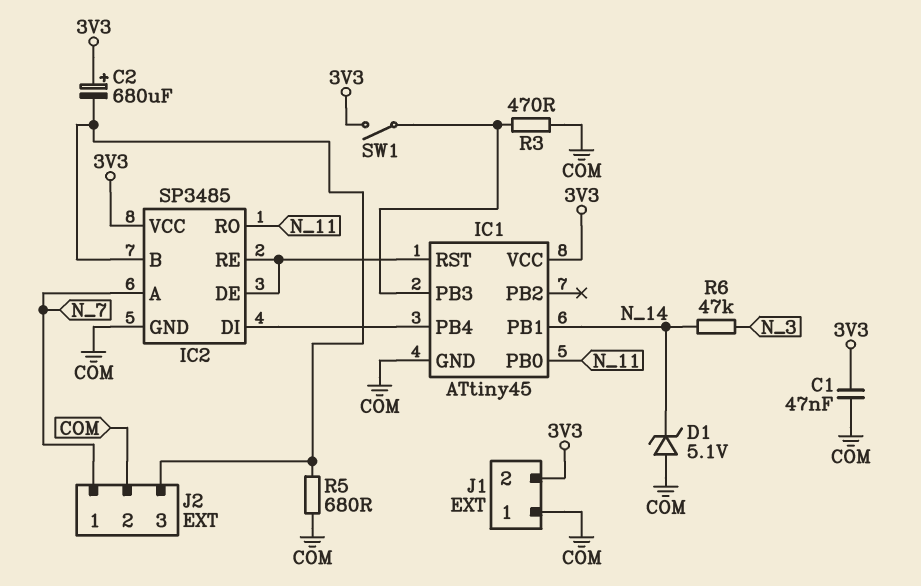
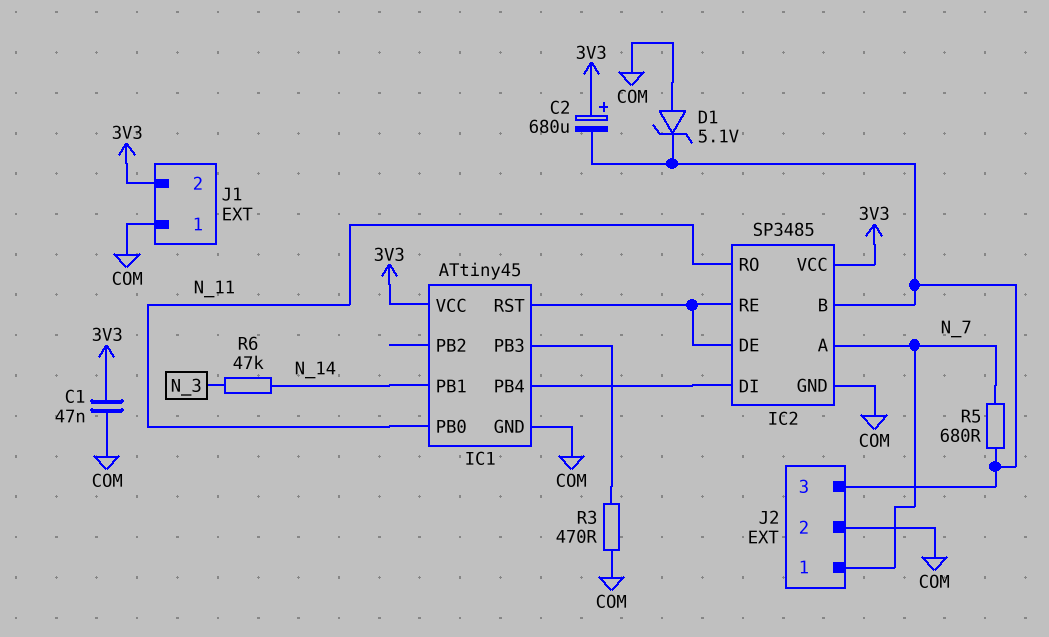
D1: zener 5.1V (A COM, K N_14) -> zener 5.1V (A COM, K IC2/B)
R5: 680 (COM, IC2/B) -> 680 (IC2/B, N_7)
SW1: switch (3V3, IC1/PB3) -> none

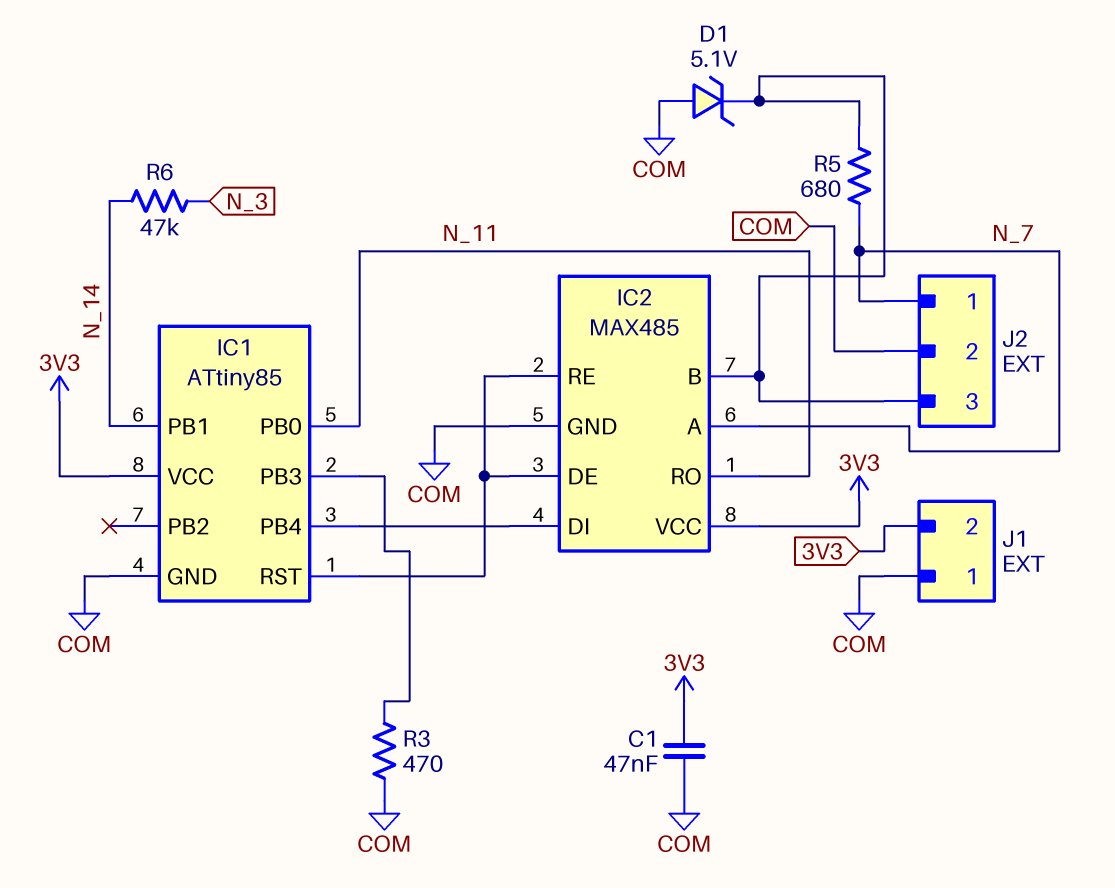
C2: 680uF (plus 3V3, minus IC2/B) -> none
IC1: ATtiny45 -> ATtiny85
IC2: SP3485 -> MAX485

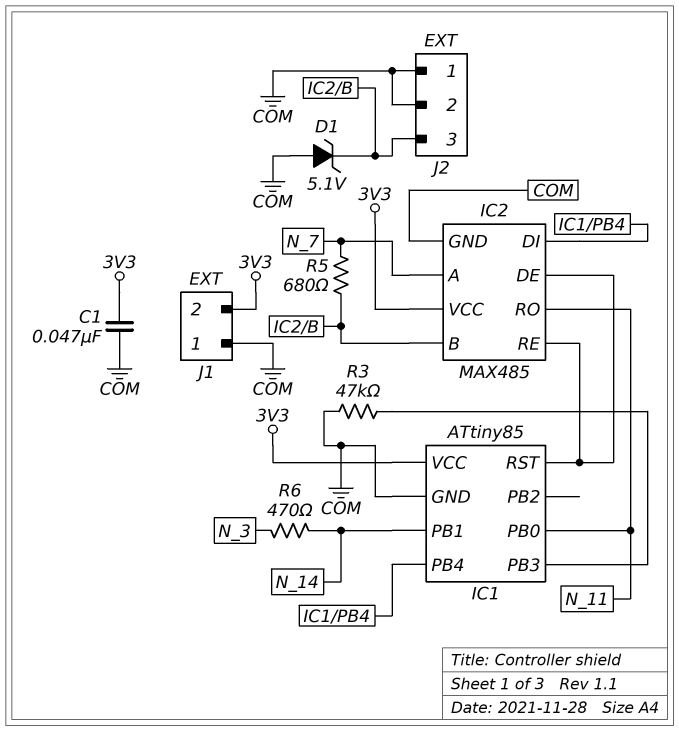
J2 pin 1: N_7 -> COM
R3: 470 (COM, IC1/PB3) -> 47k (COM, IC1/PB3)
R6: 47k (N_3, N_14) -> 470 (N_3, N_14)

